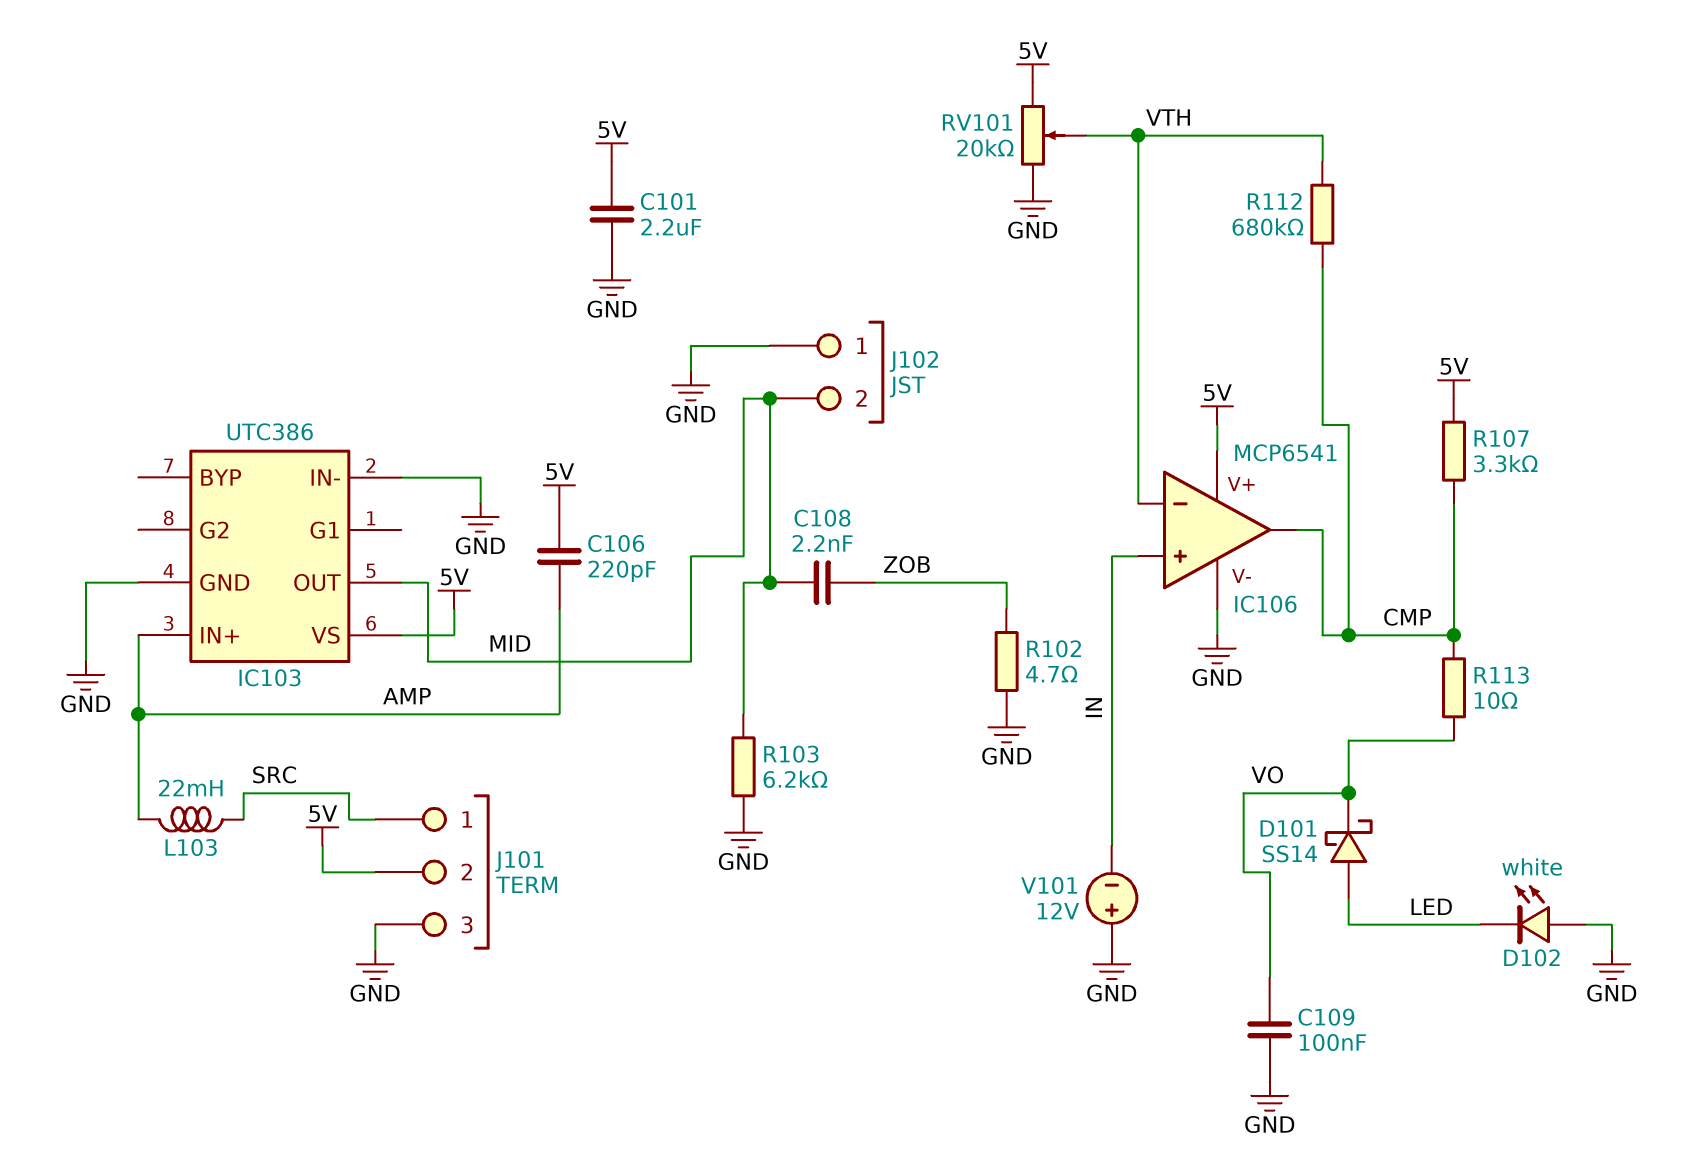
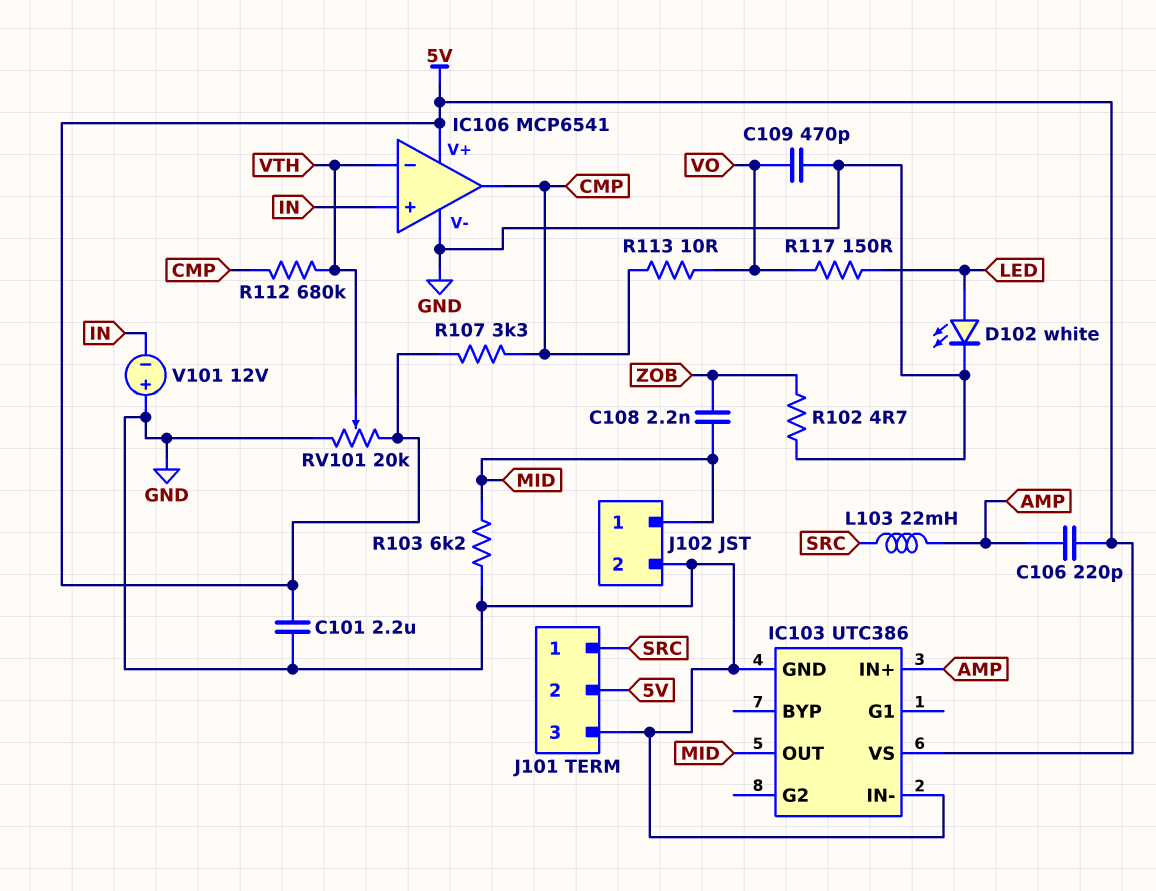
C109: 100nF (GND, VO) -> 470pF (GND, VO)
D101: schottky SS14 (A LED, K VO) -> none
D102: LED white (A GND, K LED) -> LED white (A LED, K GND)
J102 pin 1: GND -> MID
J102 pin 2: MID -> GND
R117: none -> 150 (LED, VO)

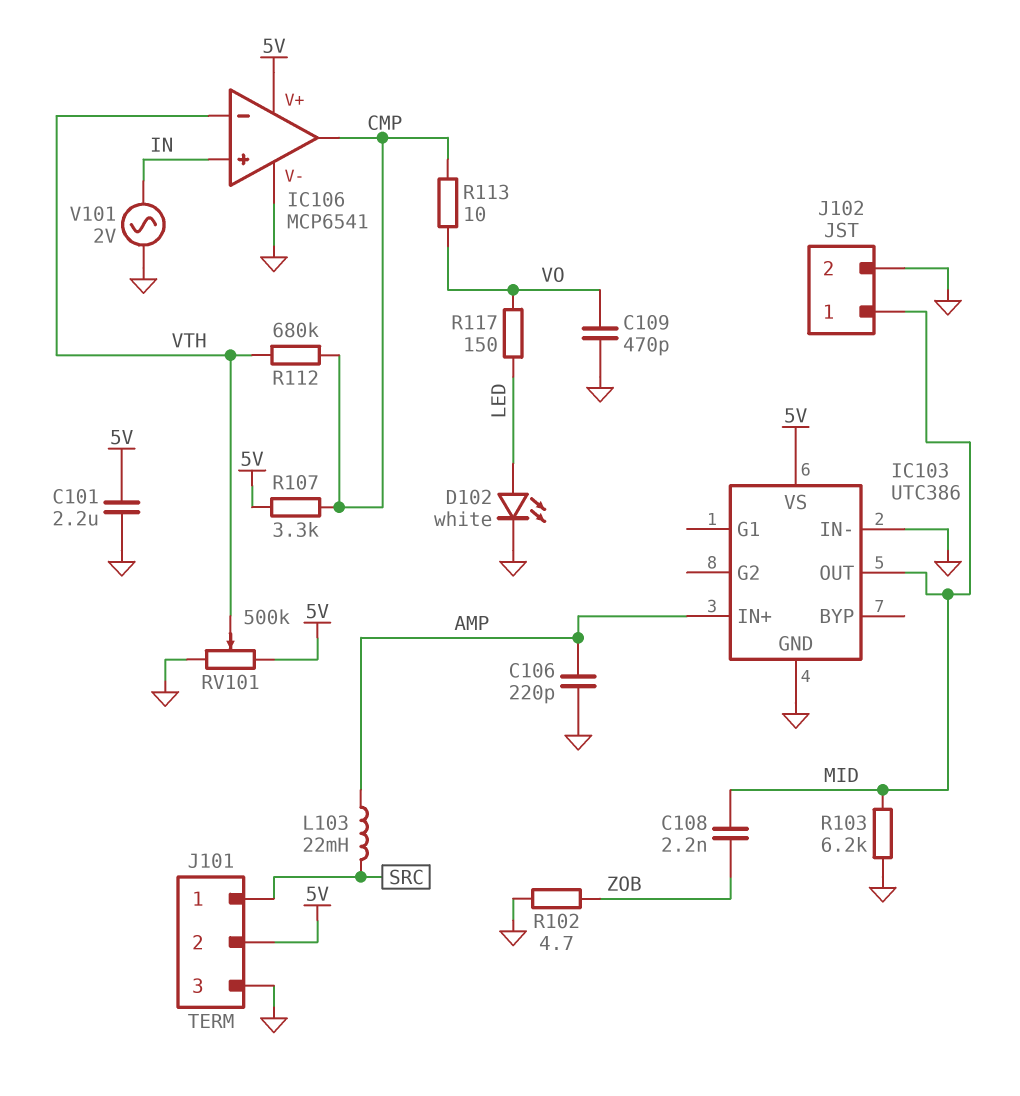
C106: 220pF (5V, AMP) -> 220pF (AMP, GND)
RV101: 20k (5V, GND, wiper VTH) -> 500k (5V, GND, wiper VTH)
V101: 12V (plus GND, minus IN) -> AC 2V (GND, IN)

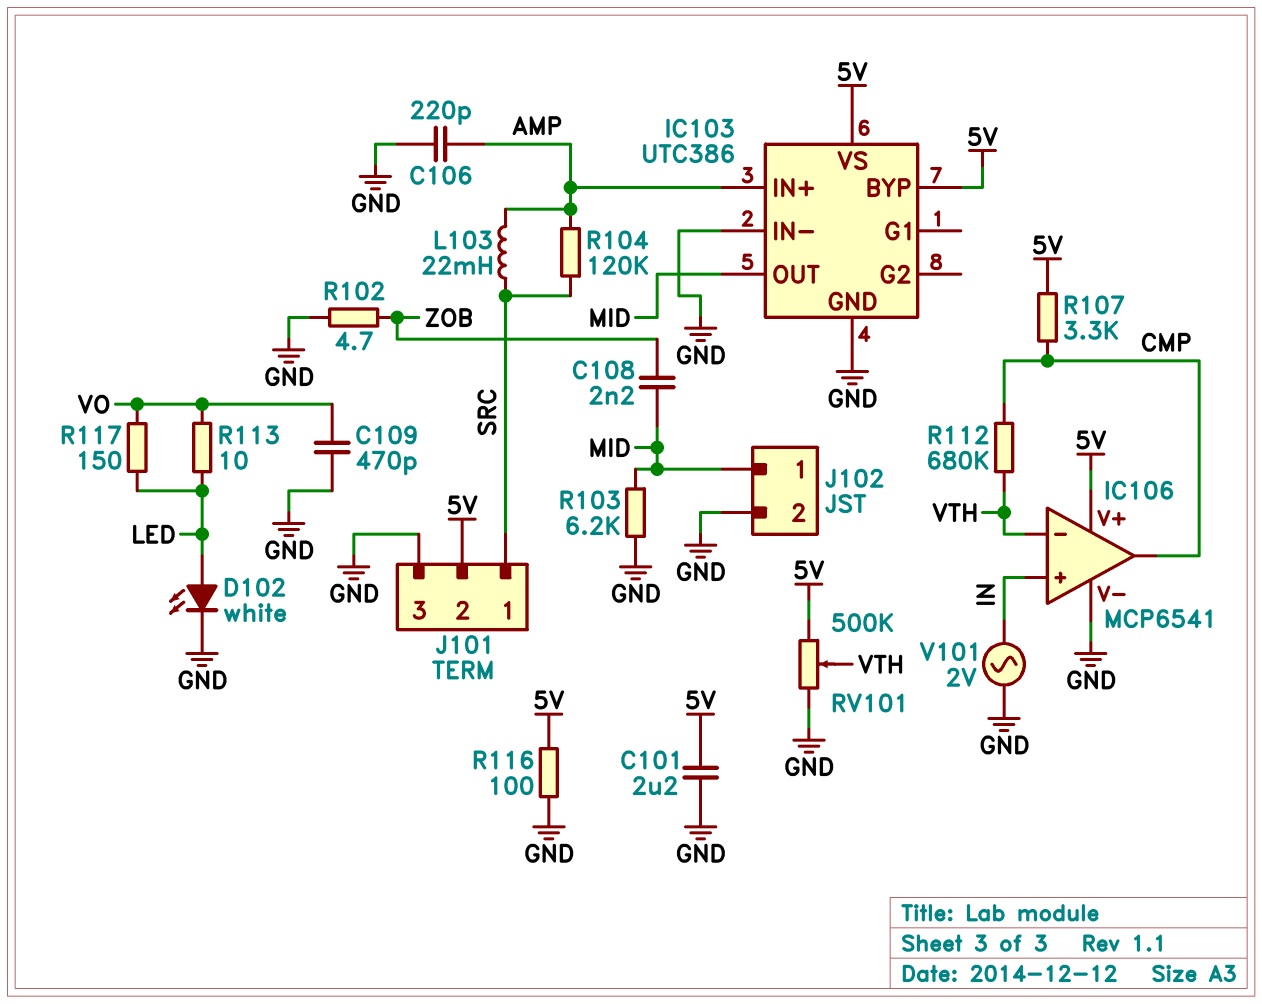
IC103 pin BYP: none -> 5V
R104: none -> 120k (AMP, SRC)
R113: 10 (CMP, VO) -> 10 (LED, VO)
R116: none -> 100 (5V, GND)

